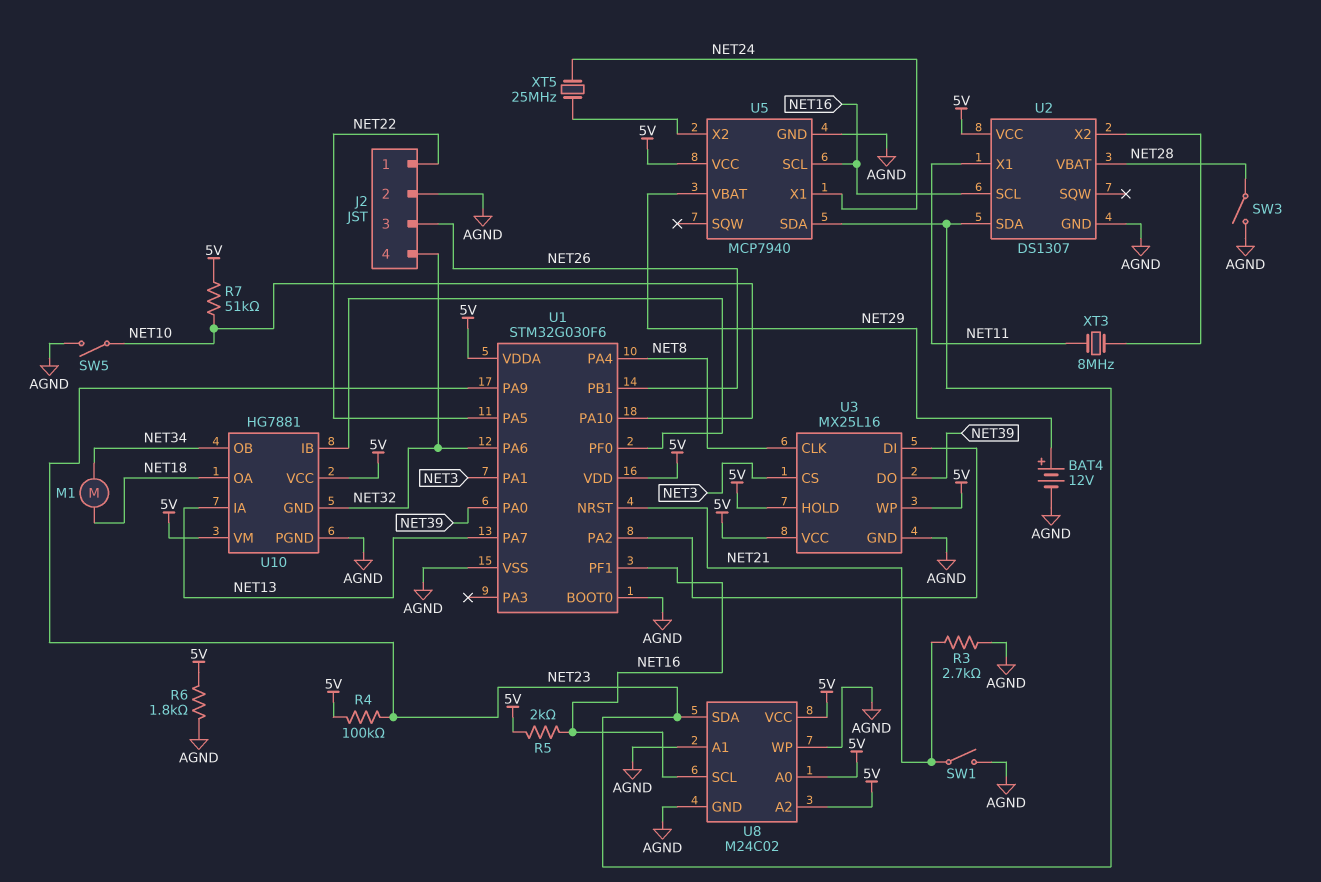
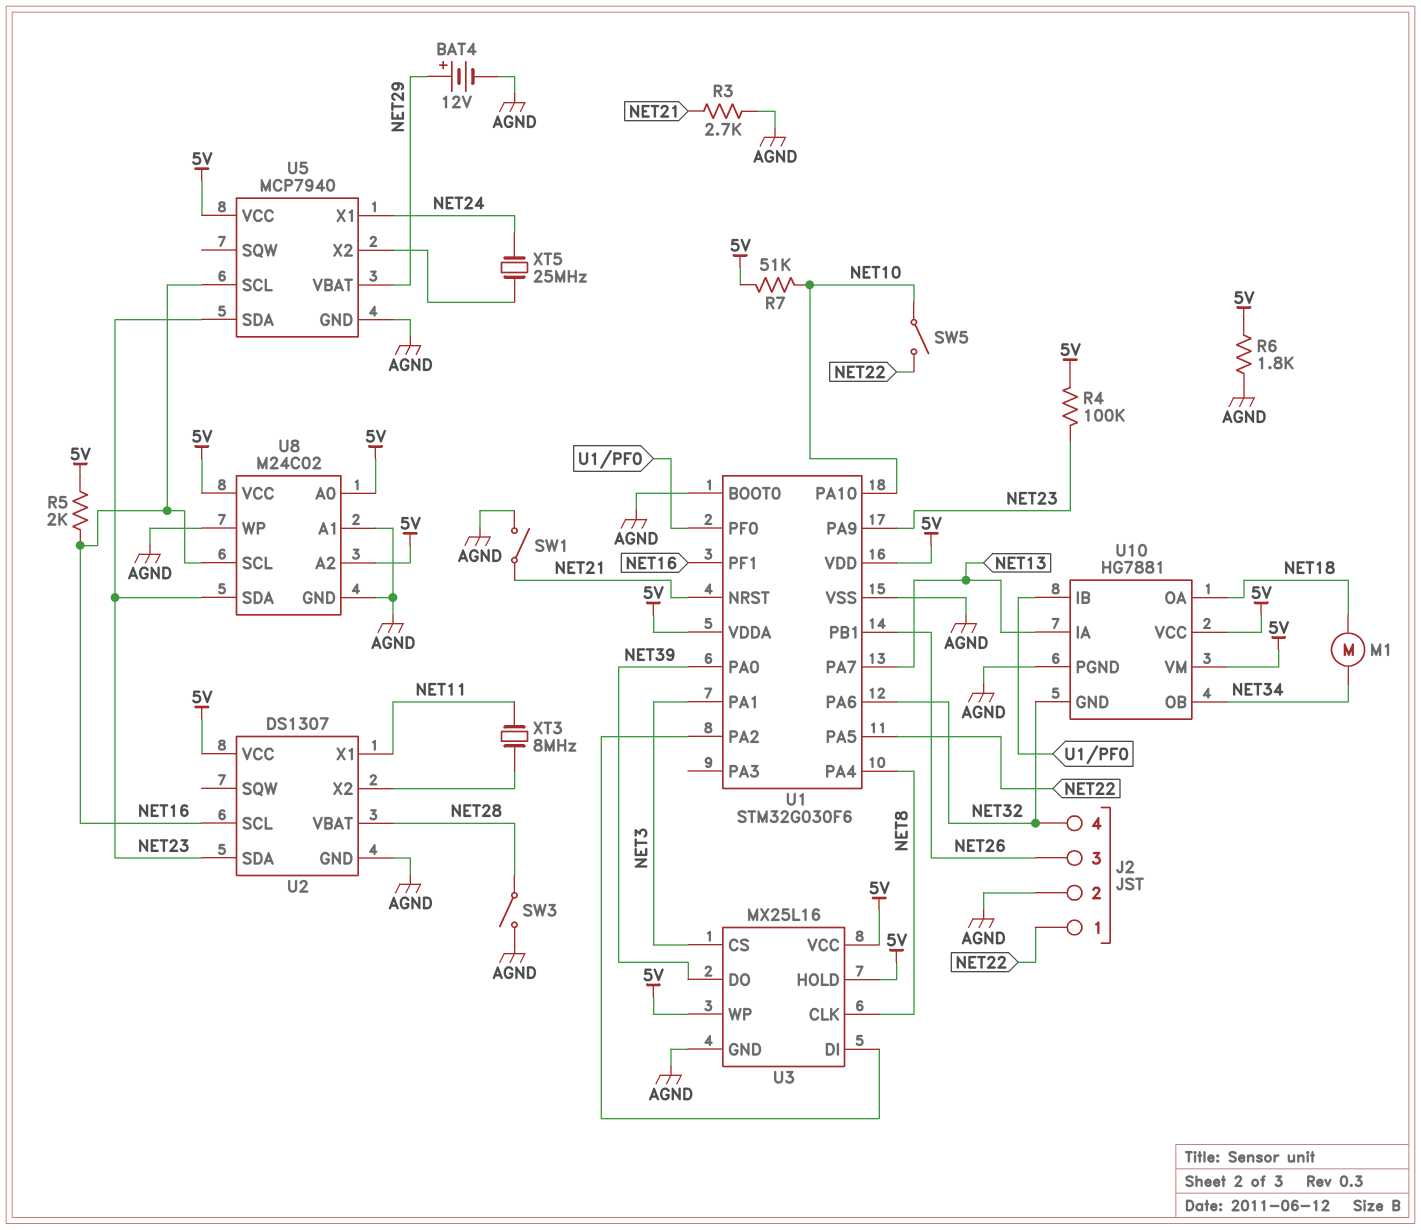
SW5: switch (AGND, NET10) -> switch (NET10, NET22)

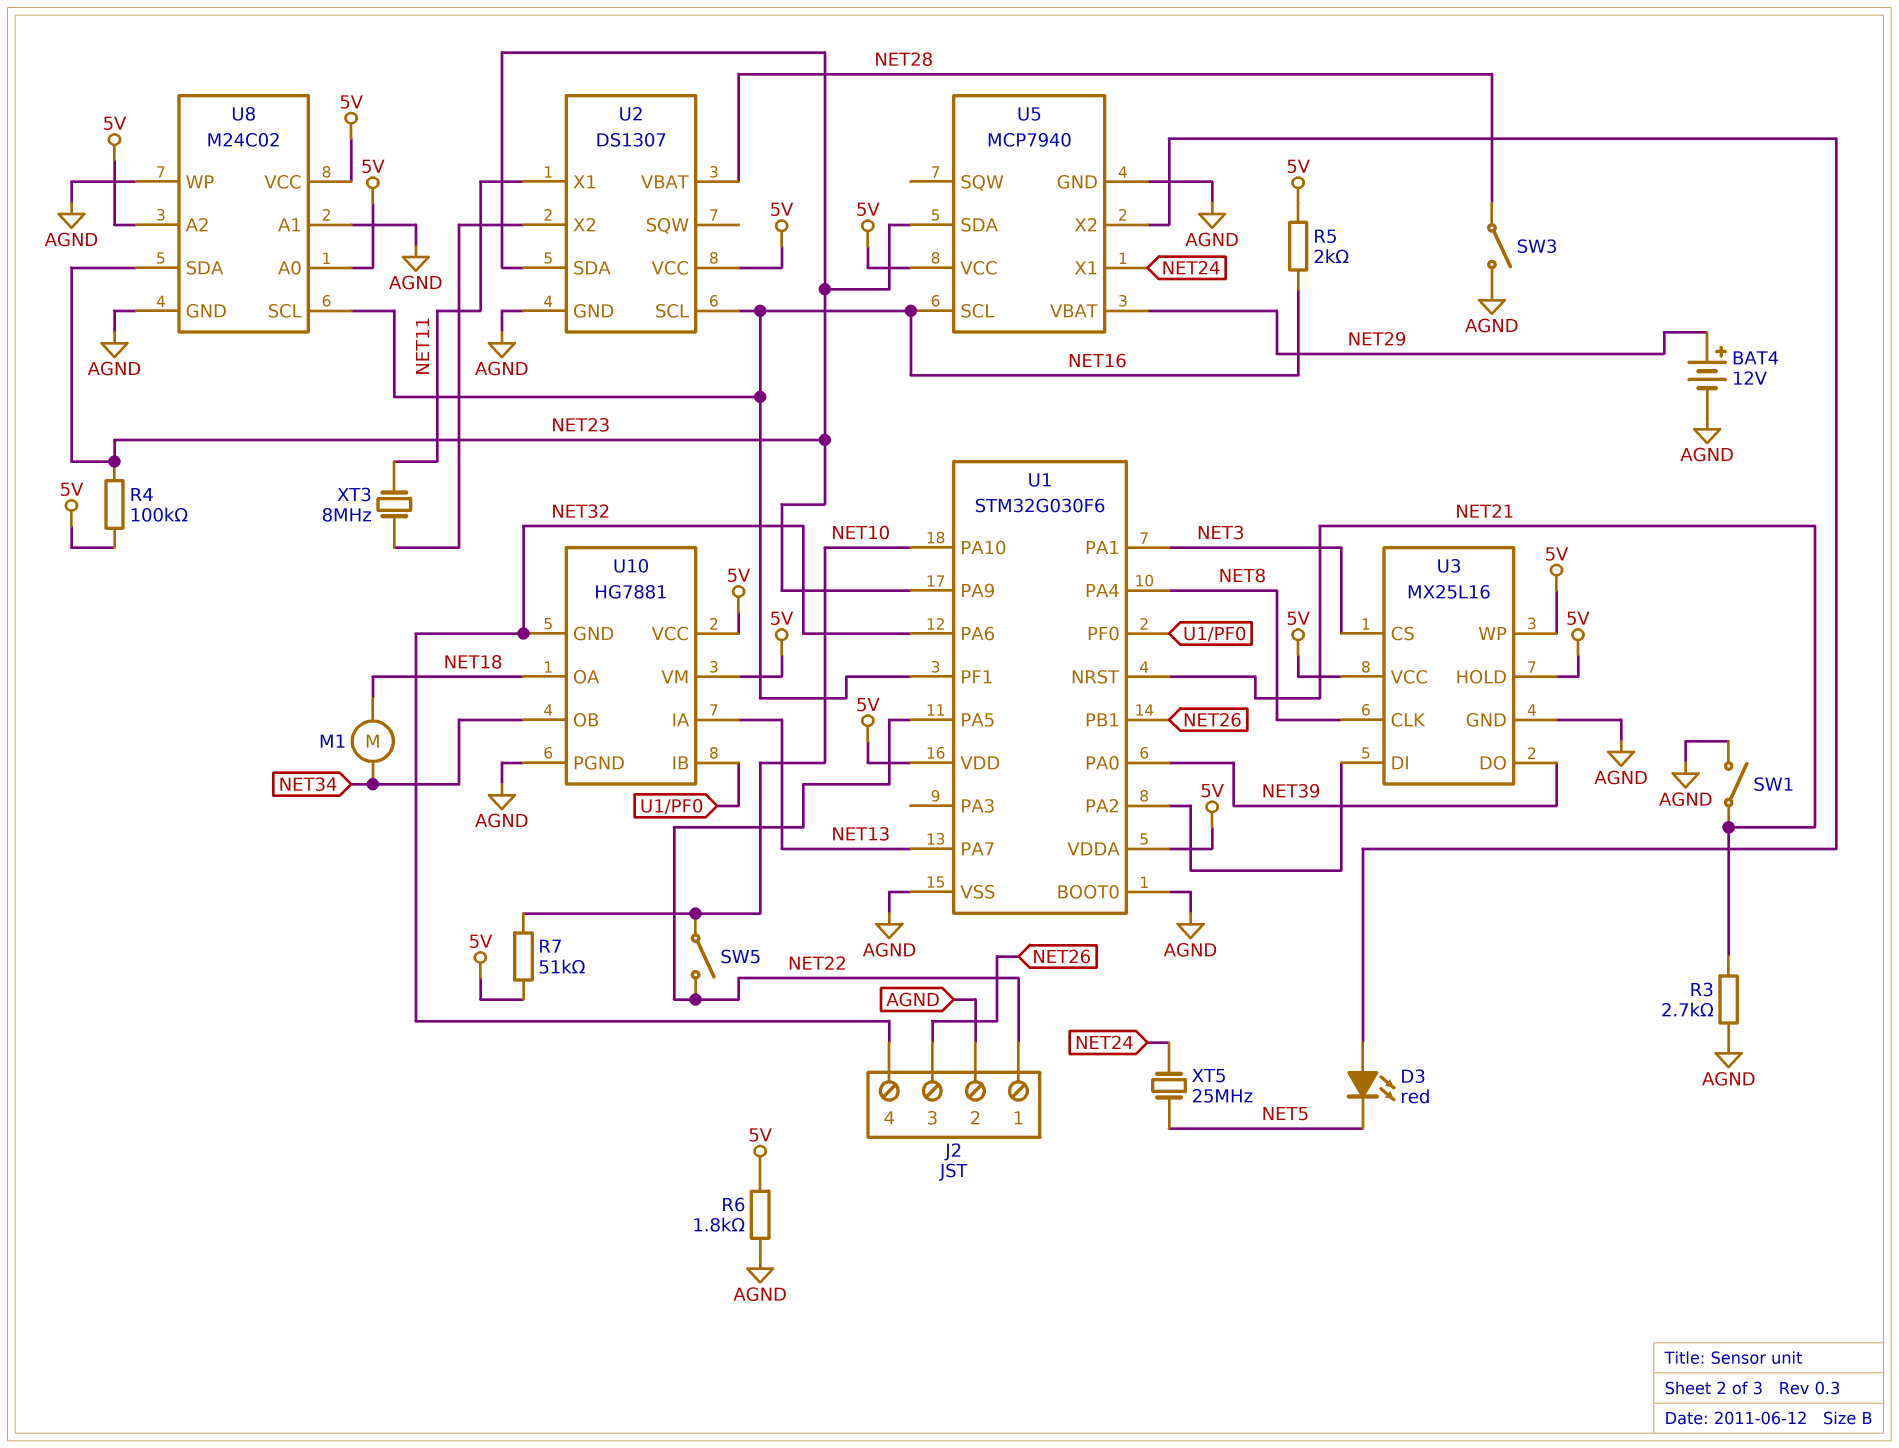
D3: none -> LED red (A U5/X2, K NET5)
XT5: 25MHz (NET24, U5/X2) -> 25MHz (NET5, NET24)

